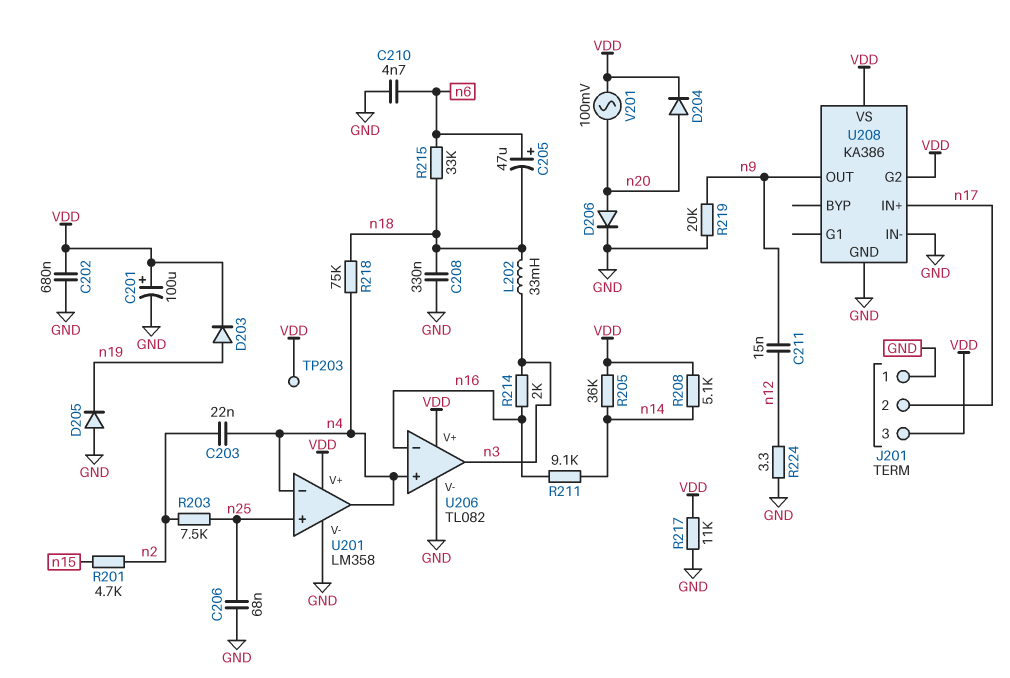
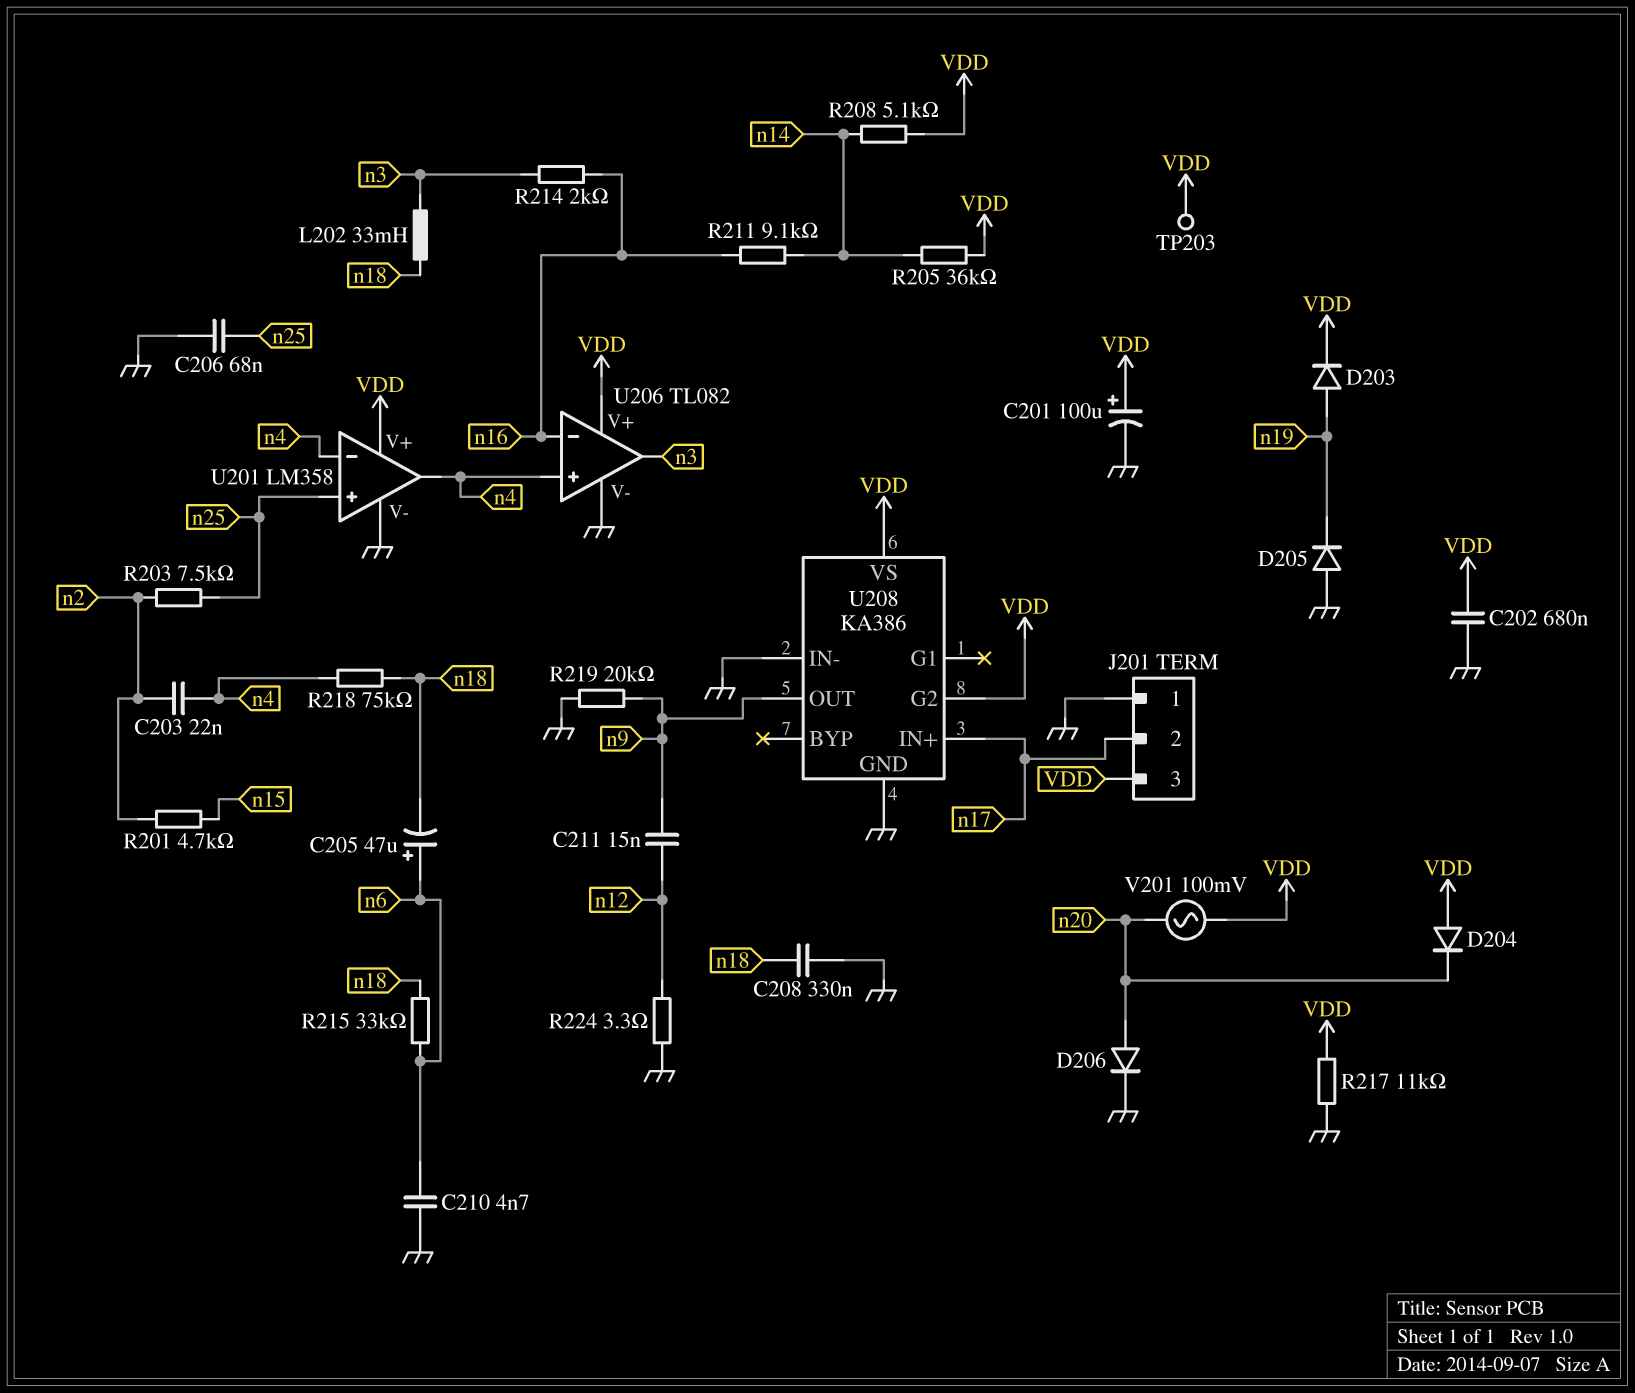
D204: diode (A n20, K VDD) -> diode (A VDD, K n20)

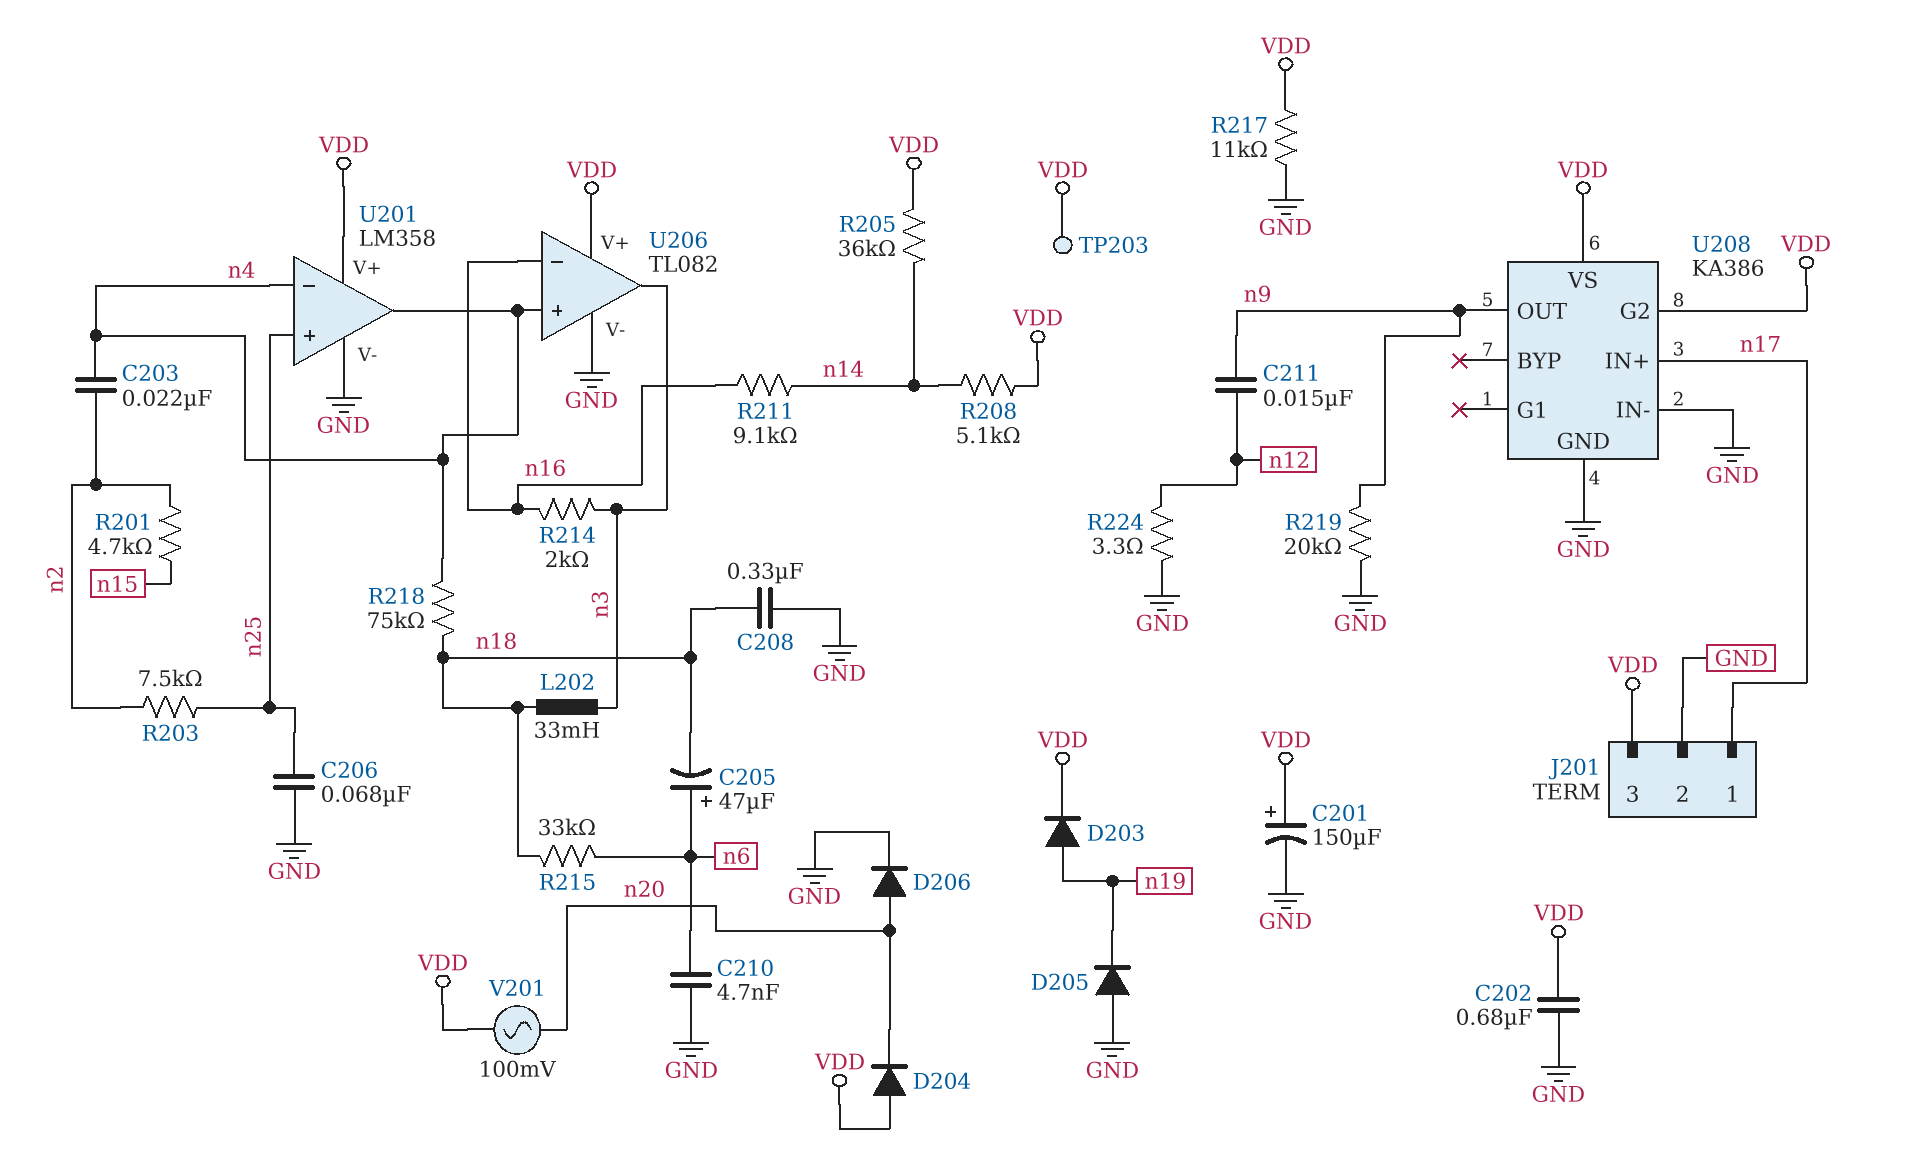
C201: 100uF (plus VDD, minus GND) -> 150uF (plus VDD, minus GND)
J201 pin 1: GND -> n17
J201 pin 2: n17 -> GND

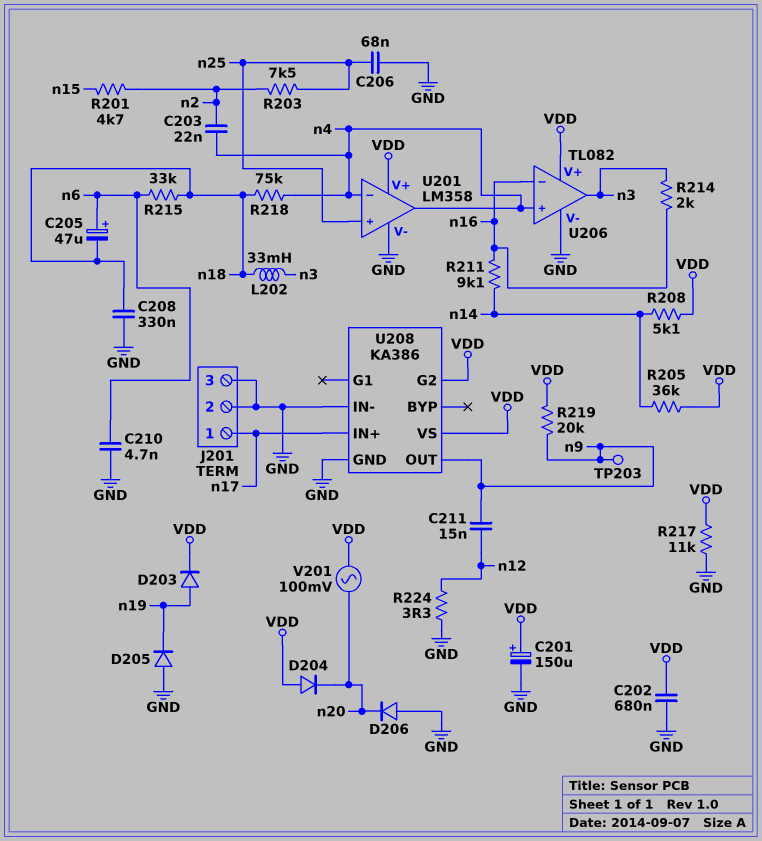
D206: diode (A n20, K GND) -> diode (A GND, K n20)
J201 pin 3: VDD -> GND
R219: 20k (GND, n9) -> 20k (VDD, n9)
TP203: test point (VDD) -> test point (n9)

